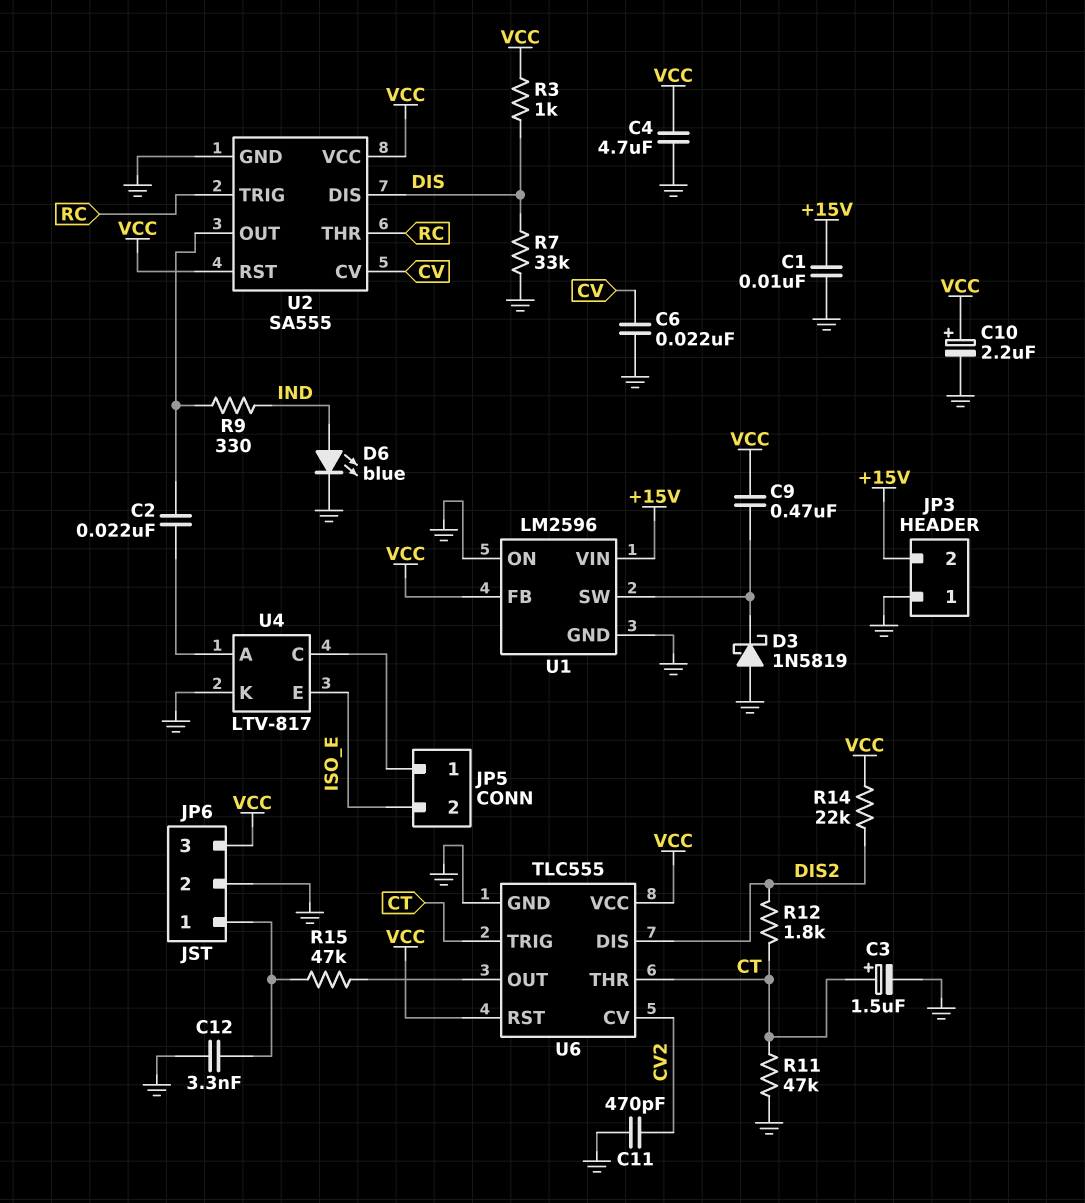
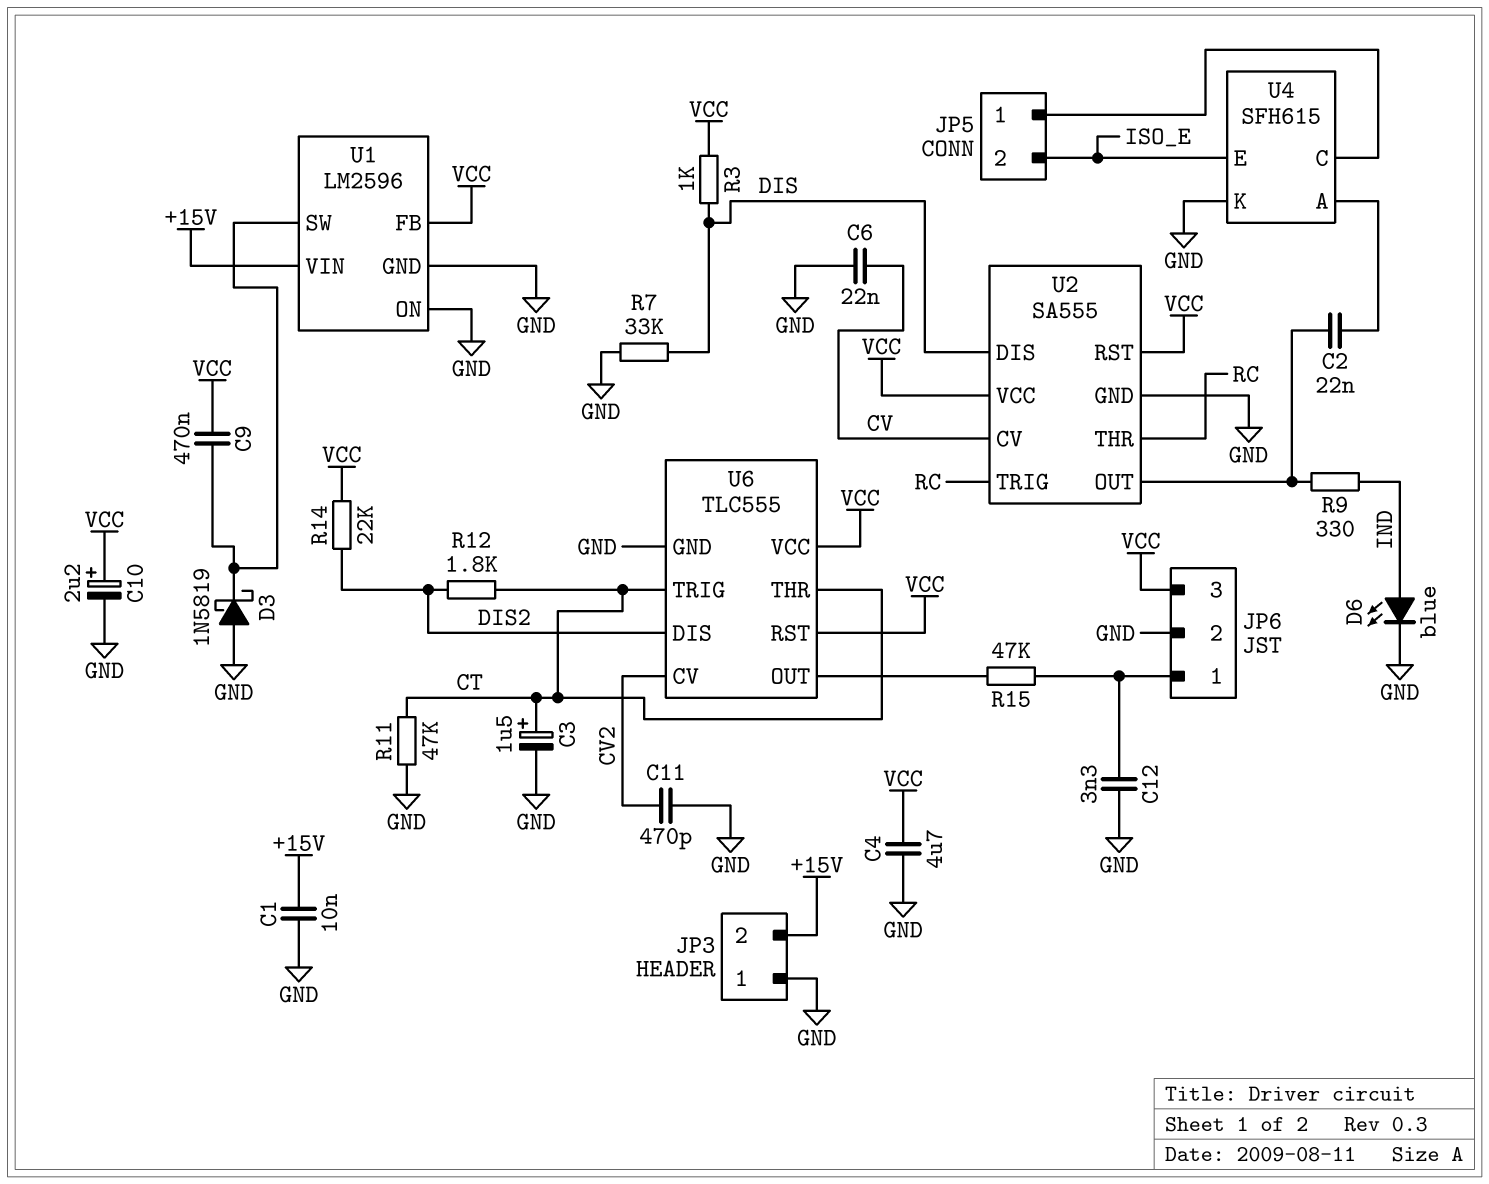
U4: LTV-817 -> SFH615

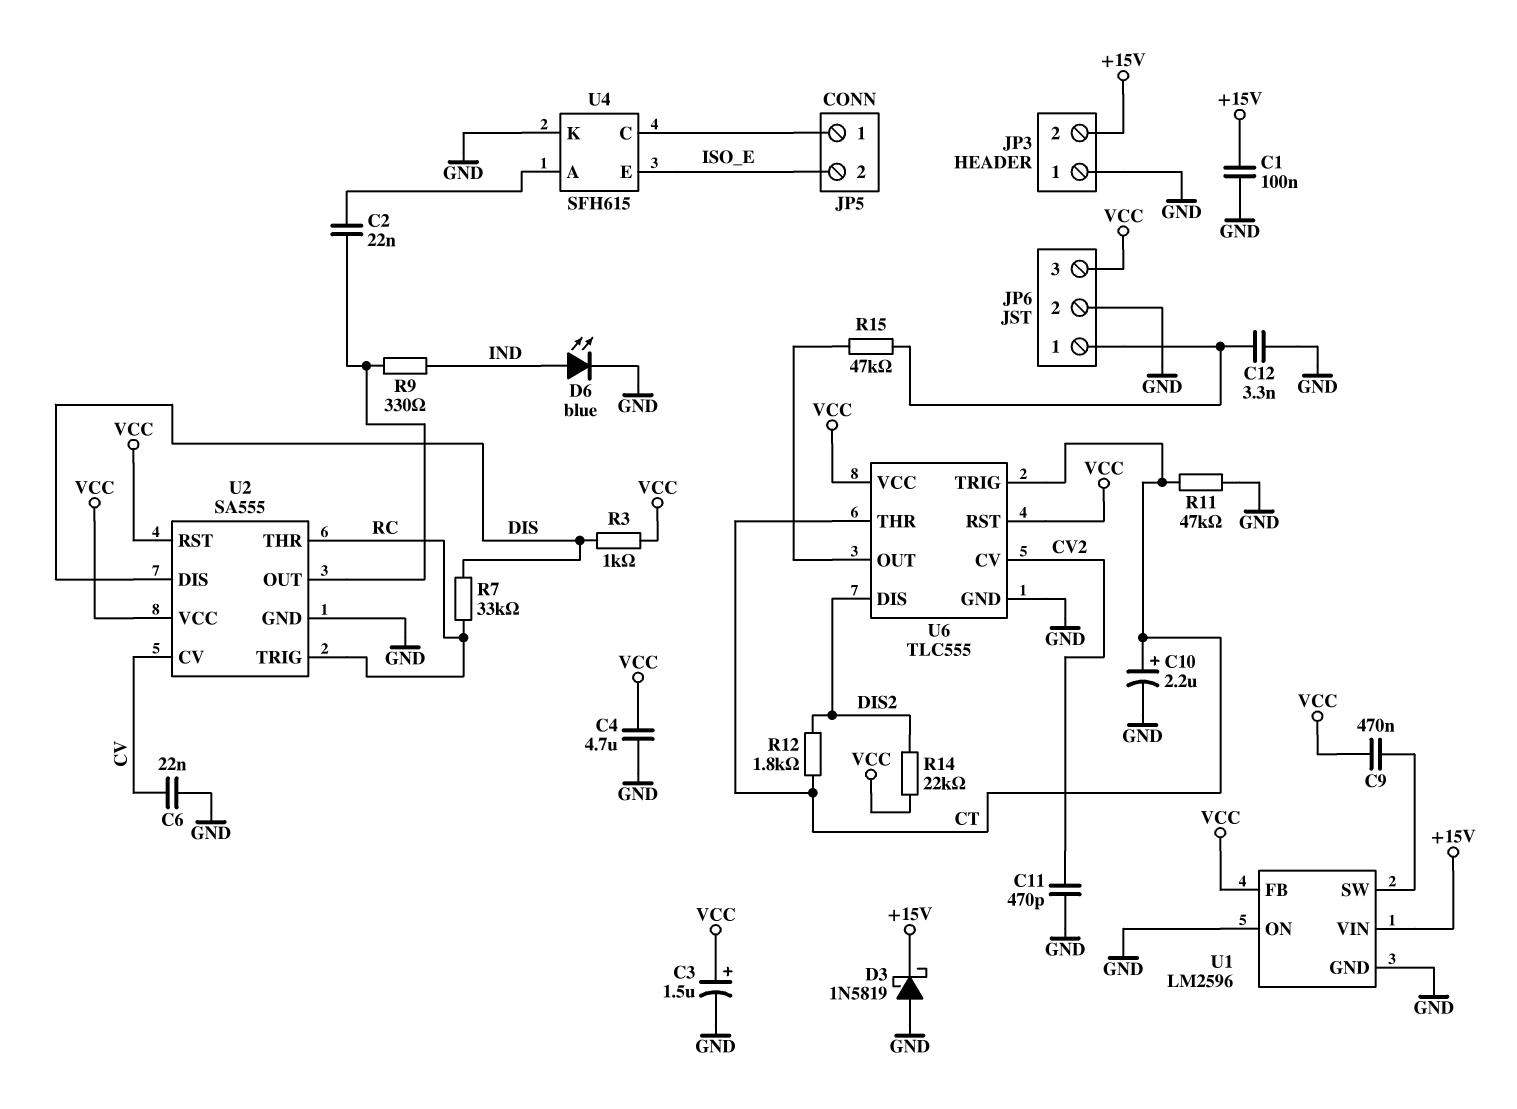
C1: 10nF (+15V, GND) -> 100nF (+15V, GND)
C3: 1.5uF (plus CT, minus GND) -> 1.5uF (plus VCC, minus GND)
C10: 2.2uF (plus VCC, minus GND) -> 2.2uF (plus CT, minus GND)
D3: schottky 1N5819 (A GND, K U1/SW) -> schottky 1N5819 (A GND, K +15V)
R7: 33k (DIS, GND) -> 33k (DIS, RC)

